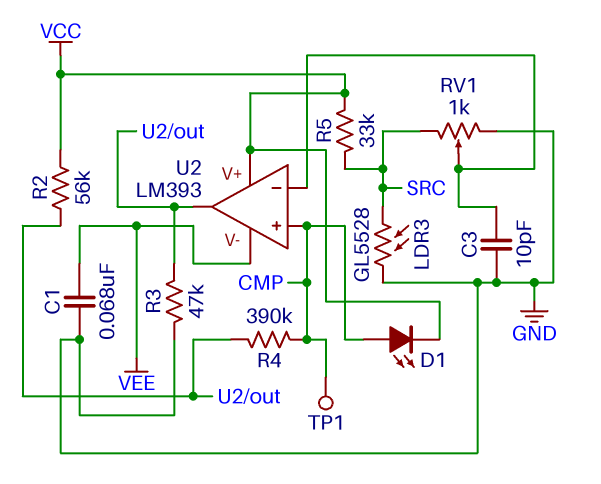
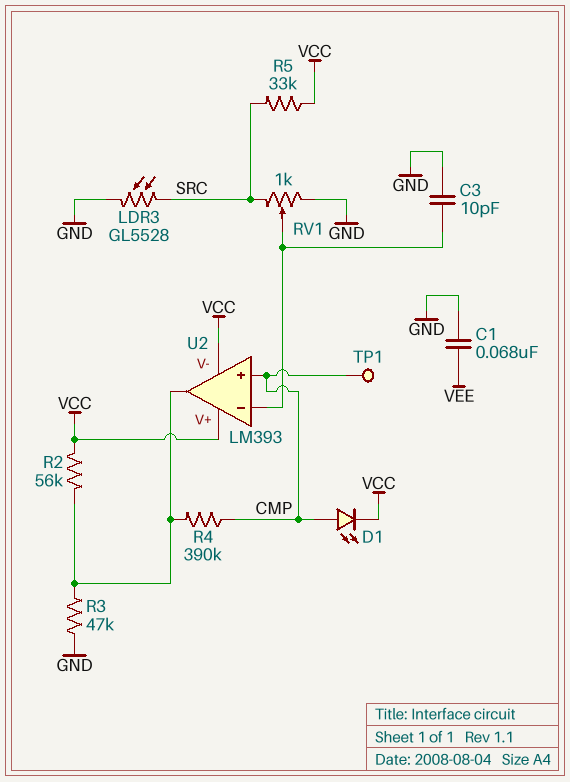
U2 pin V-: VEE -> VCC

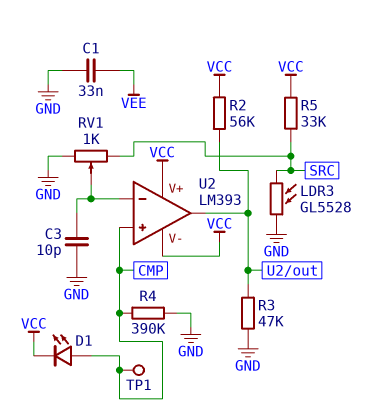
C1: 68nF (GND, VEE) -> 33nF (GND, VEE)
R4: 390k (CMP, U2/out) -> 390k (CMP, GND)

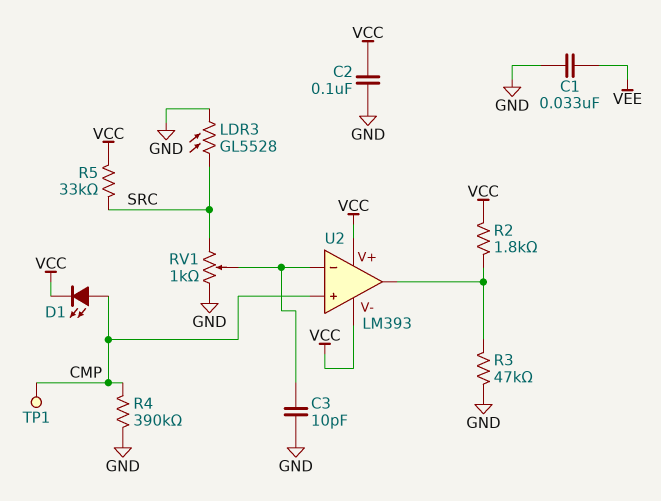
C2: none -> 100nF (GND, VCC)
R2: 56k (U2/out, VCC) -> 1.8k (U2/out, VCC)

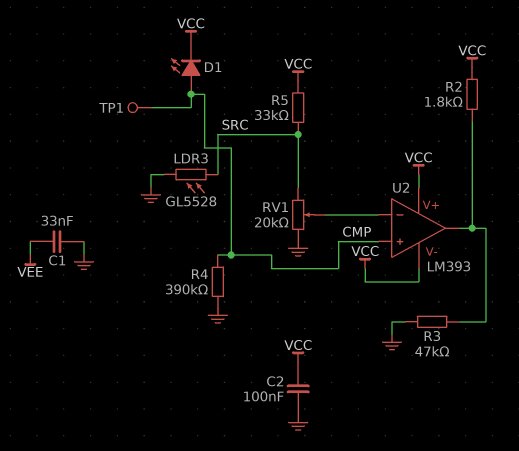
C3: 10pF (GND, U2/in-) -> none
RV1: 1k (GND, SRC, wiper U2/in-) -> 20k (GND, SRC, wiper U2/in-)

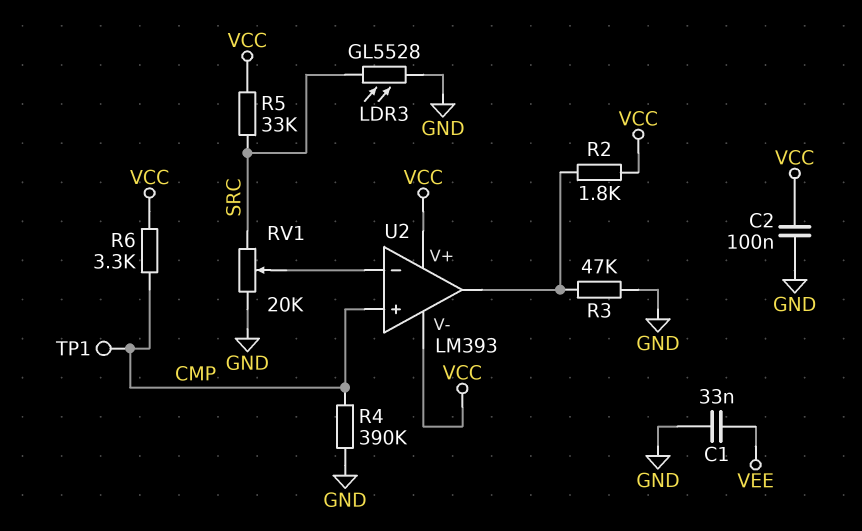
D1: LED (A CMP, K VCC) -> none
R6: none -> 3.3k (CMP, VCC)

